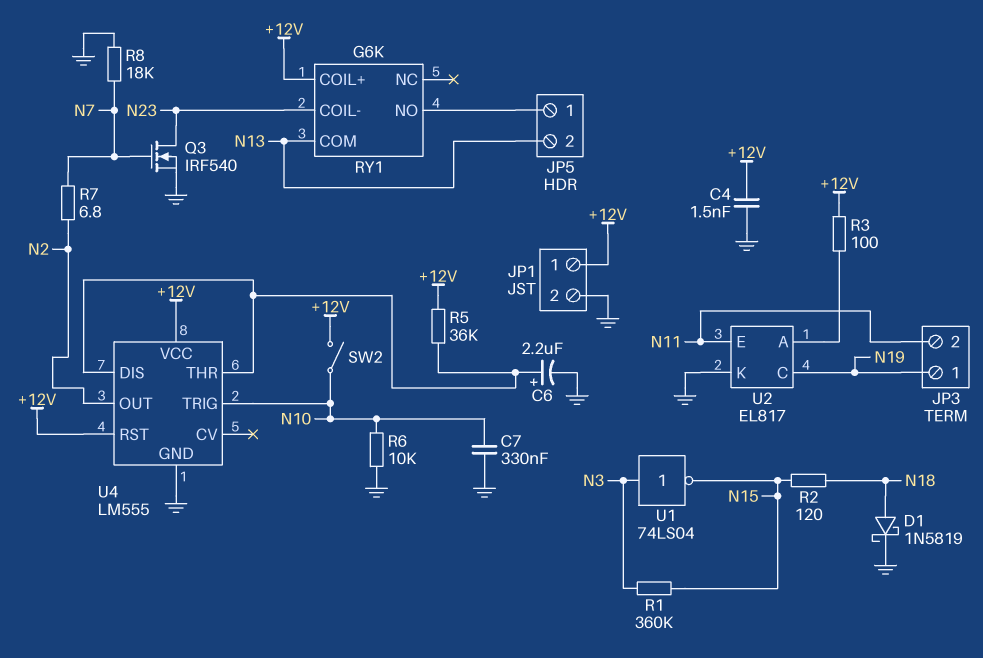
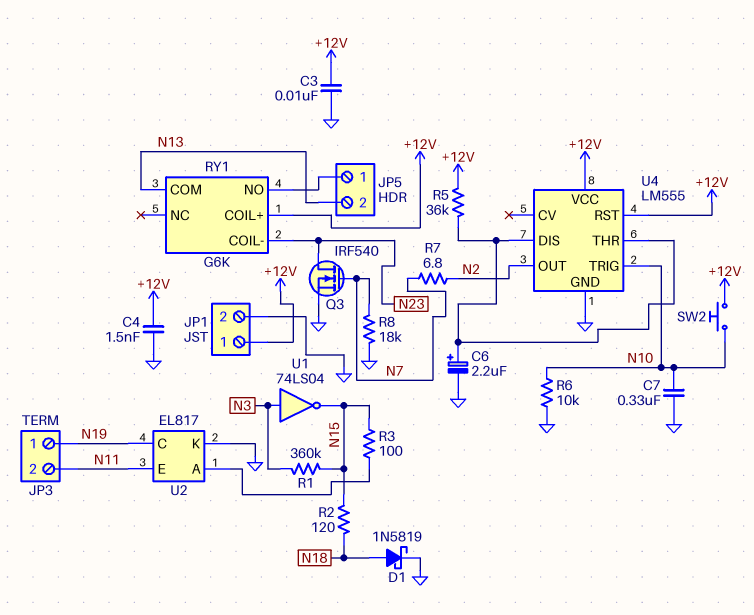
C3: none -> 10nF (+12V, GND)
R3: 100 (+12V, U2/A) -> 100 (N15, U2/A)
SW2: switch (+12V, N10) -> button (+12V, N10)

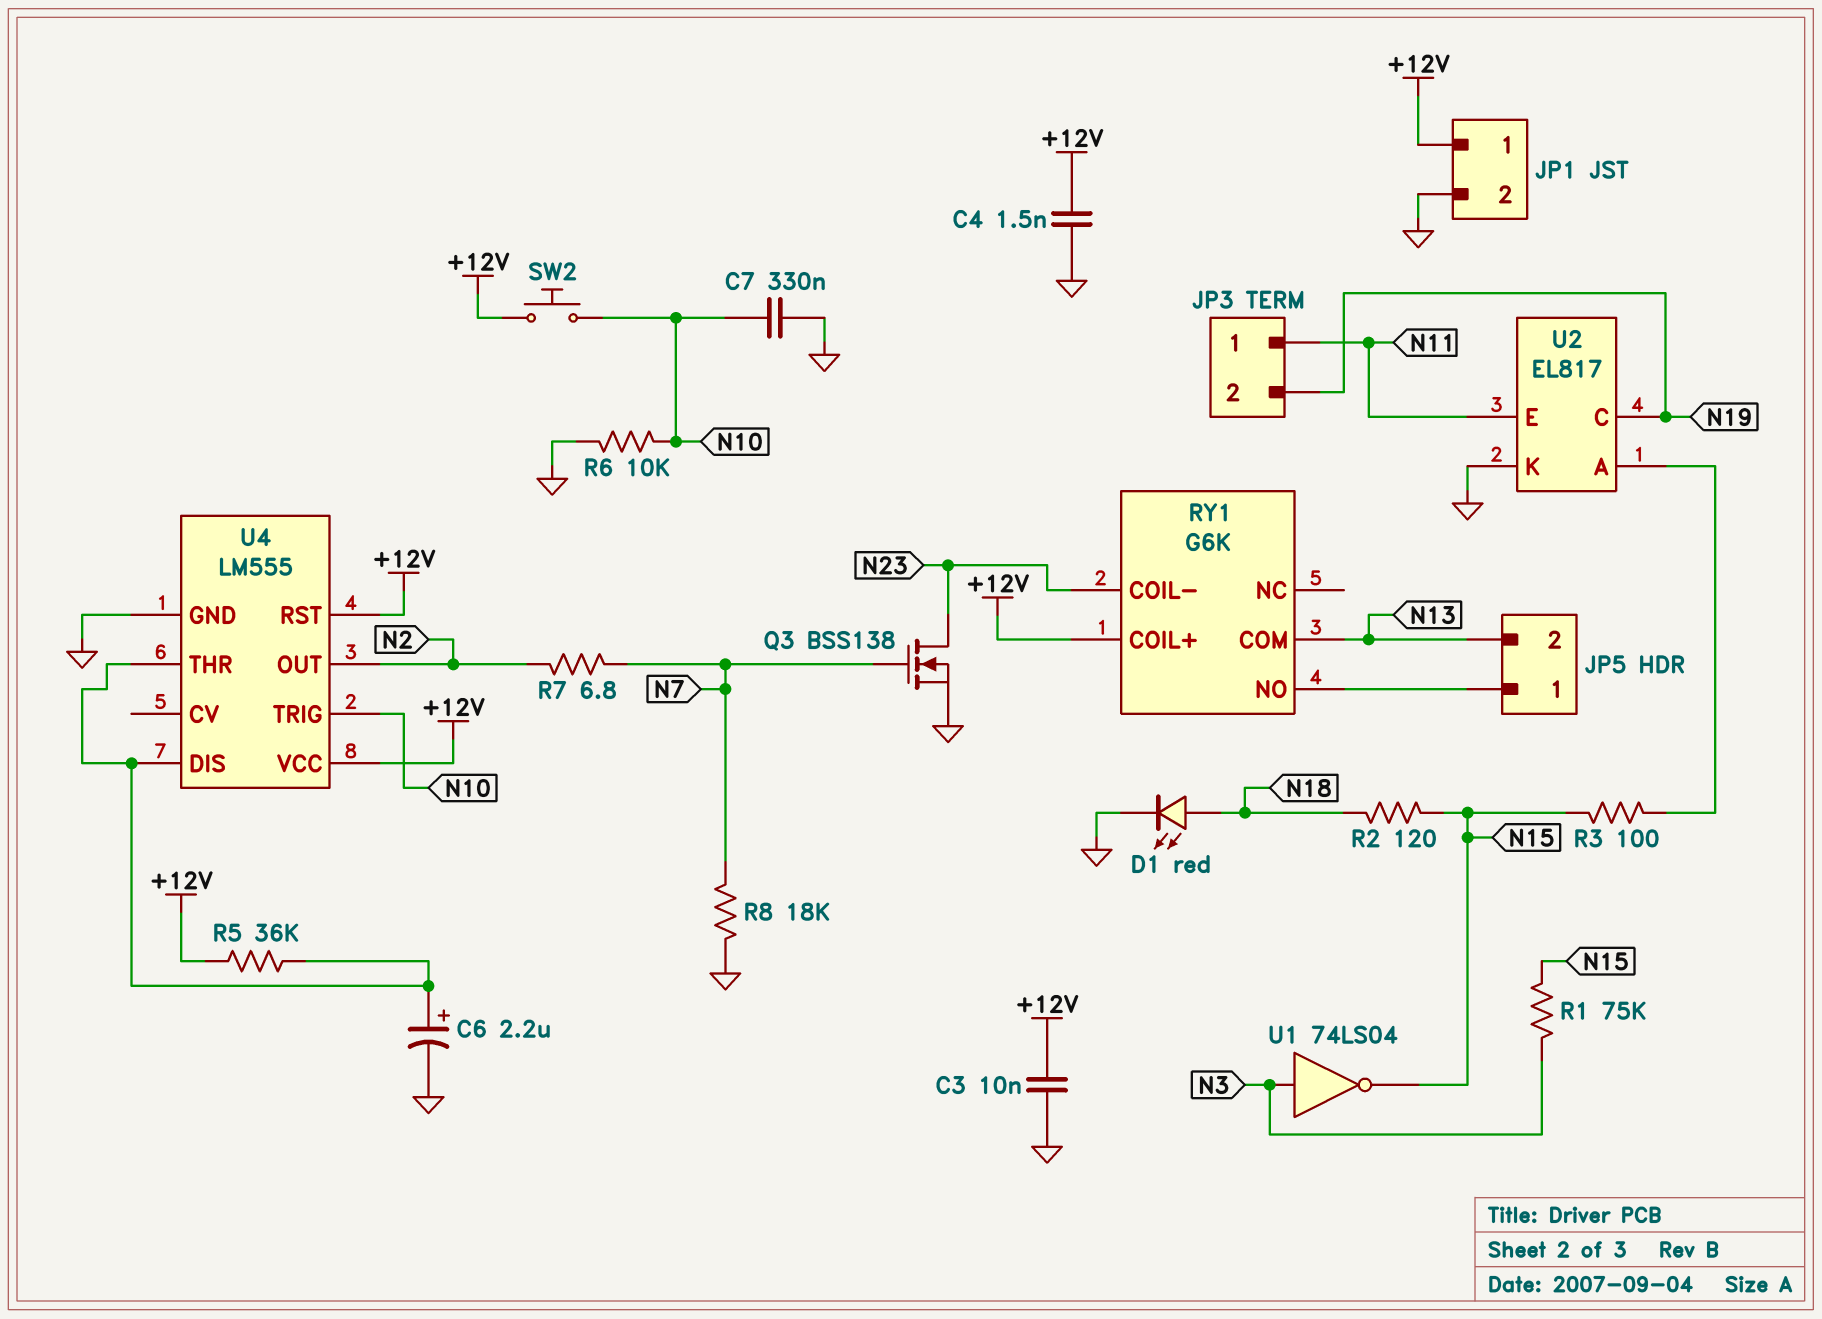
D1: schottky 1N5819 (A N18, K GND) -> LED red (A N18, K GND)
JP3 pin 1: N19 -> N11
JP3 pin 2: N11 -> N19
Q3: NMOS IRF540 (G N7, D N23, S GND) -> NMOS BSS138 (G N7, D N23, S GND)
R1: 360k (N3, N15) -> 75k (N3, N15)

